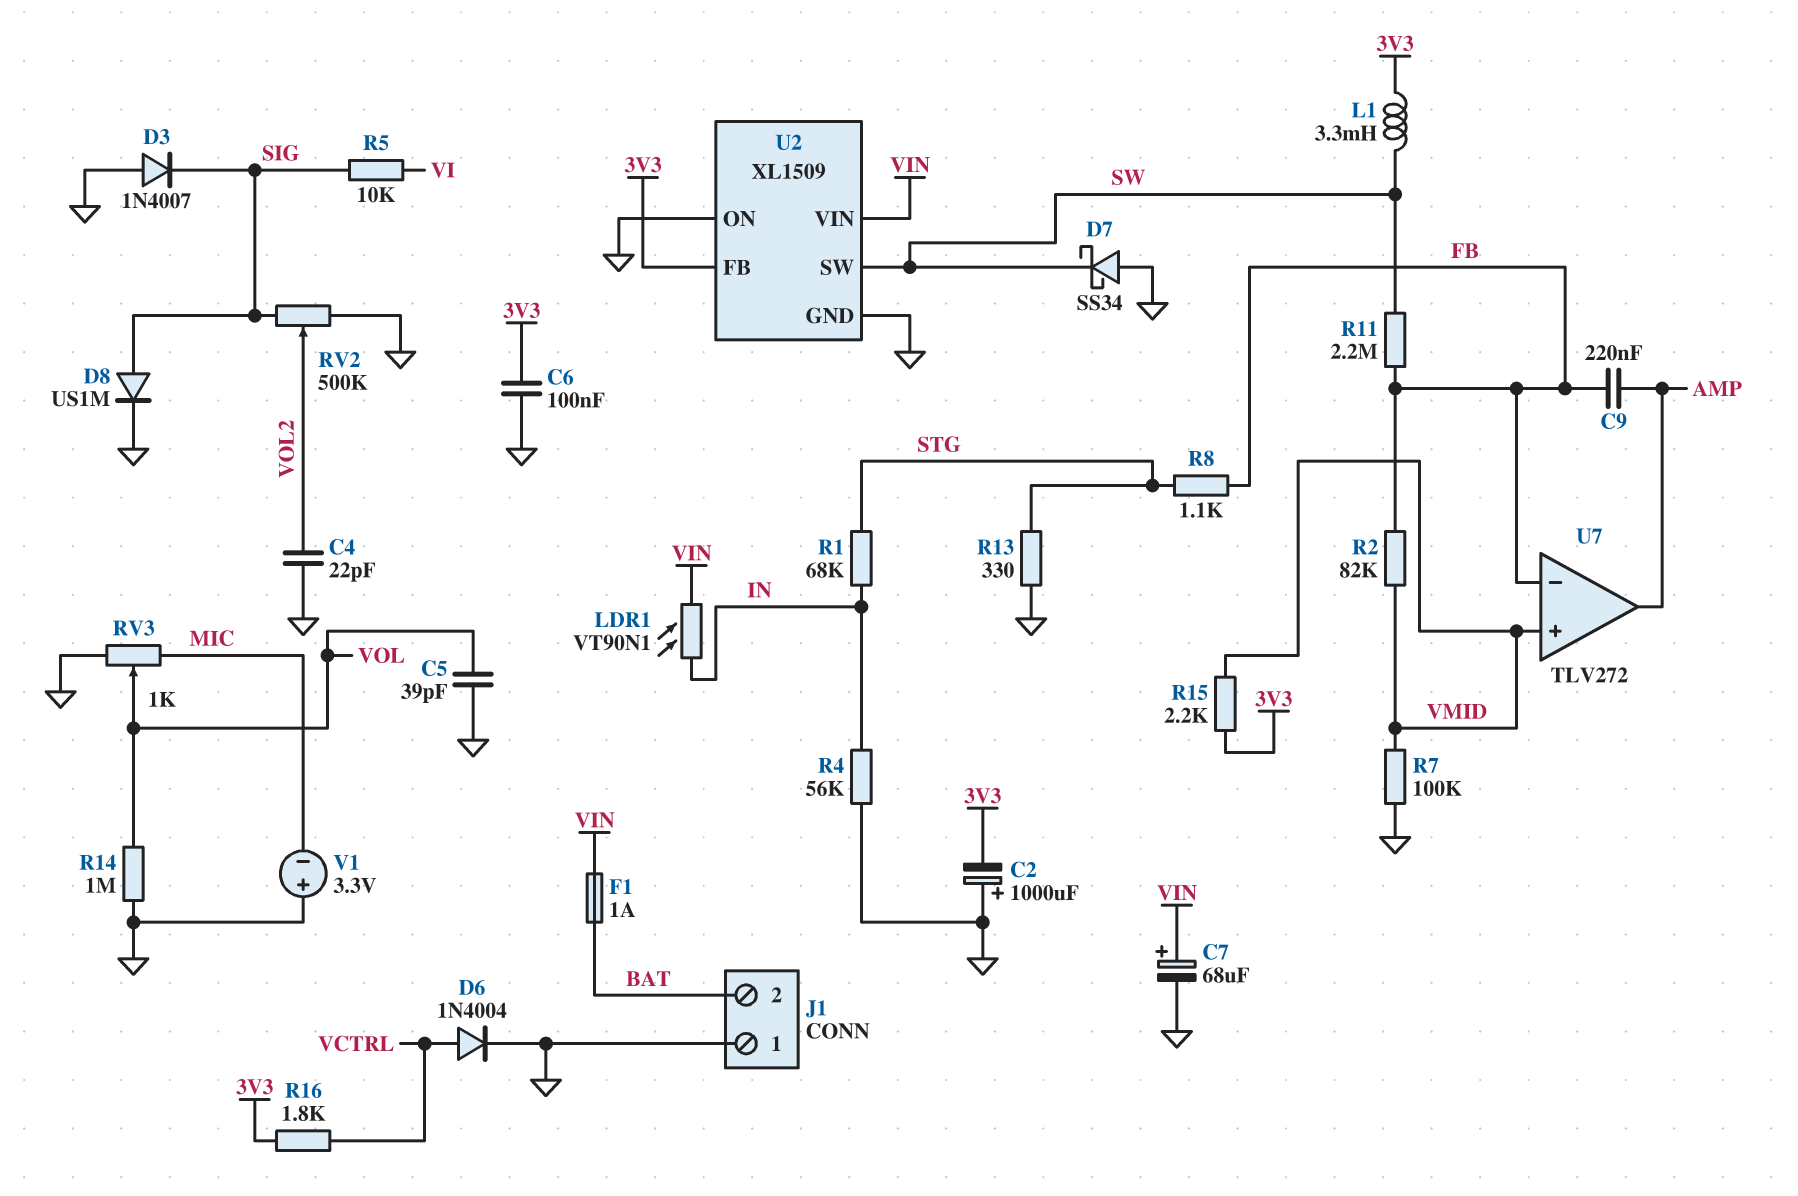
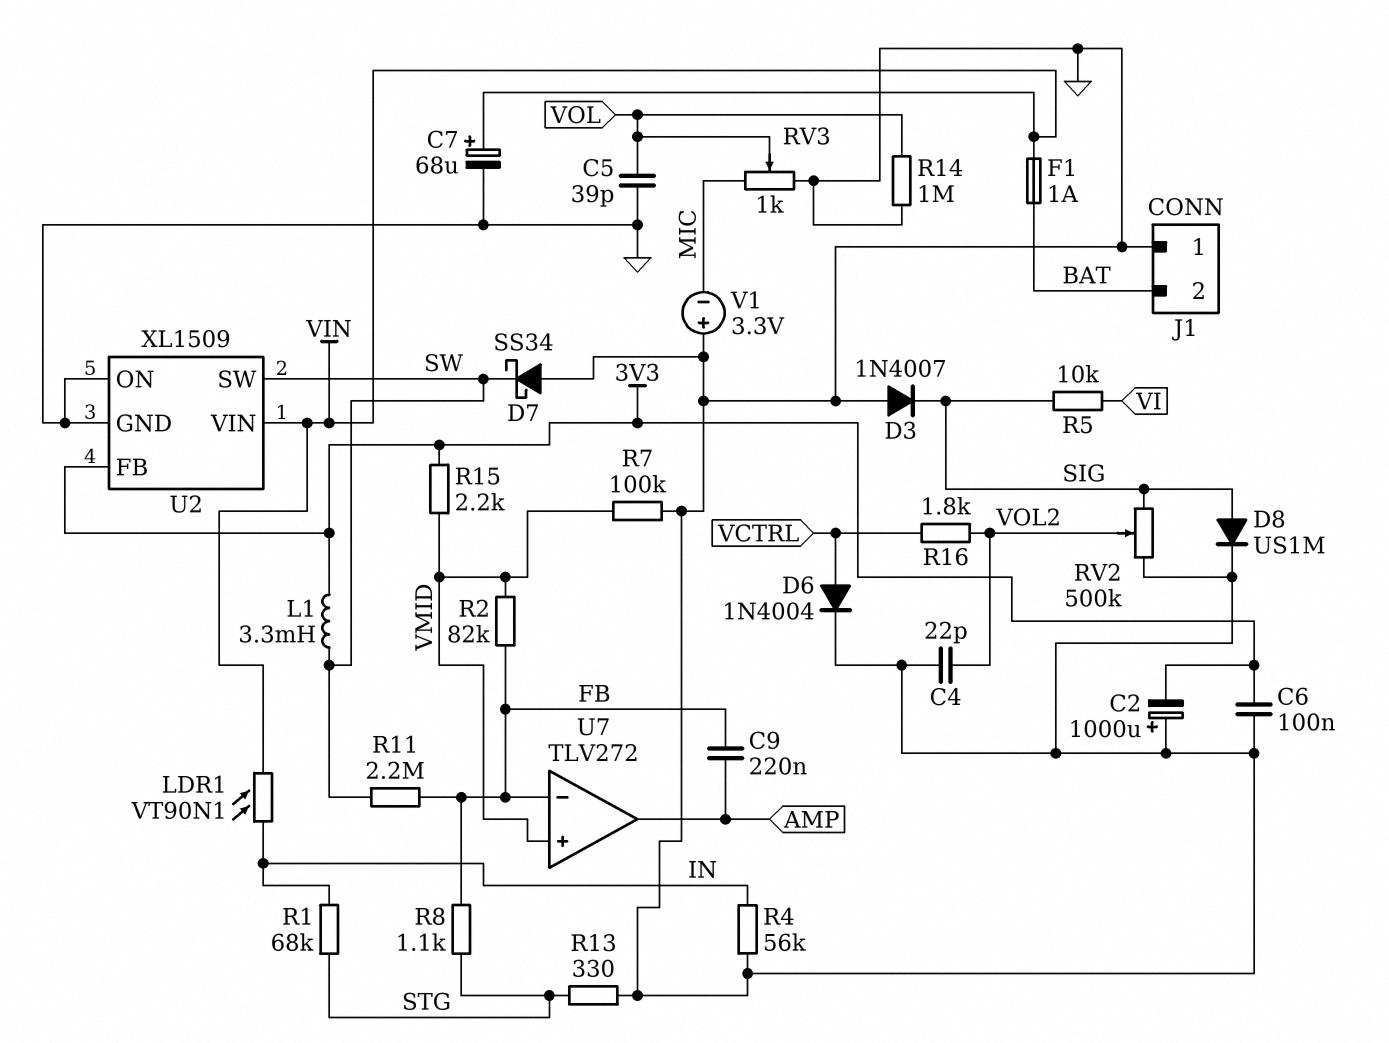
R16: 1.8k (3V3, VCTRL) -> 1.8k (VCTRL, VOL2)

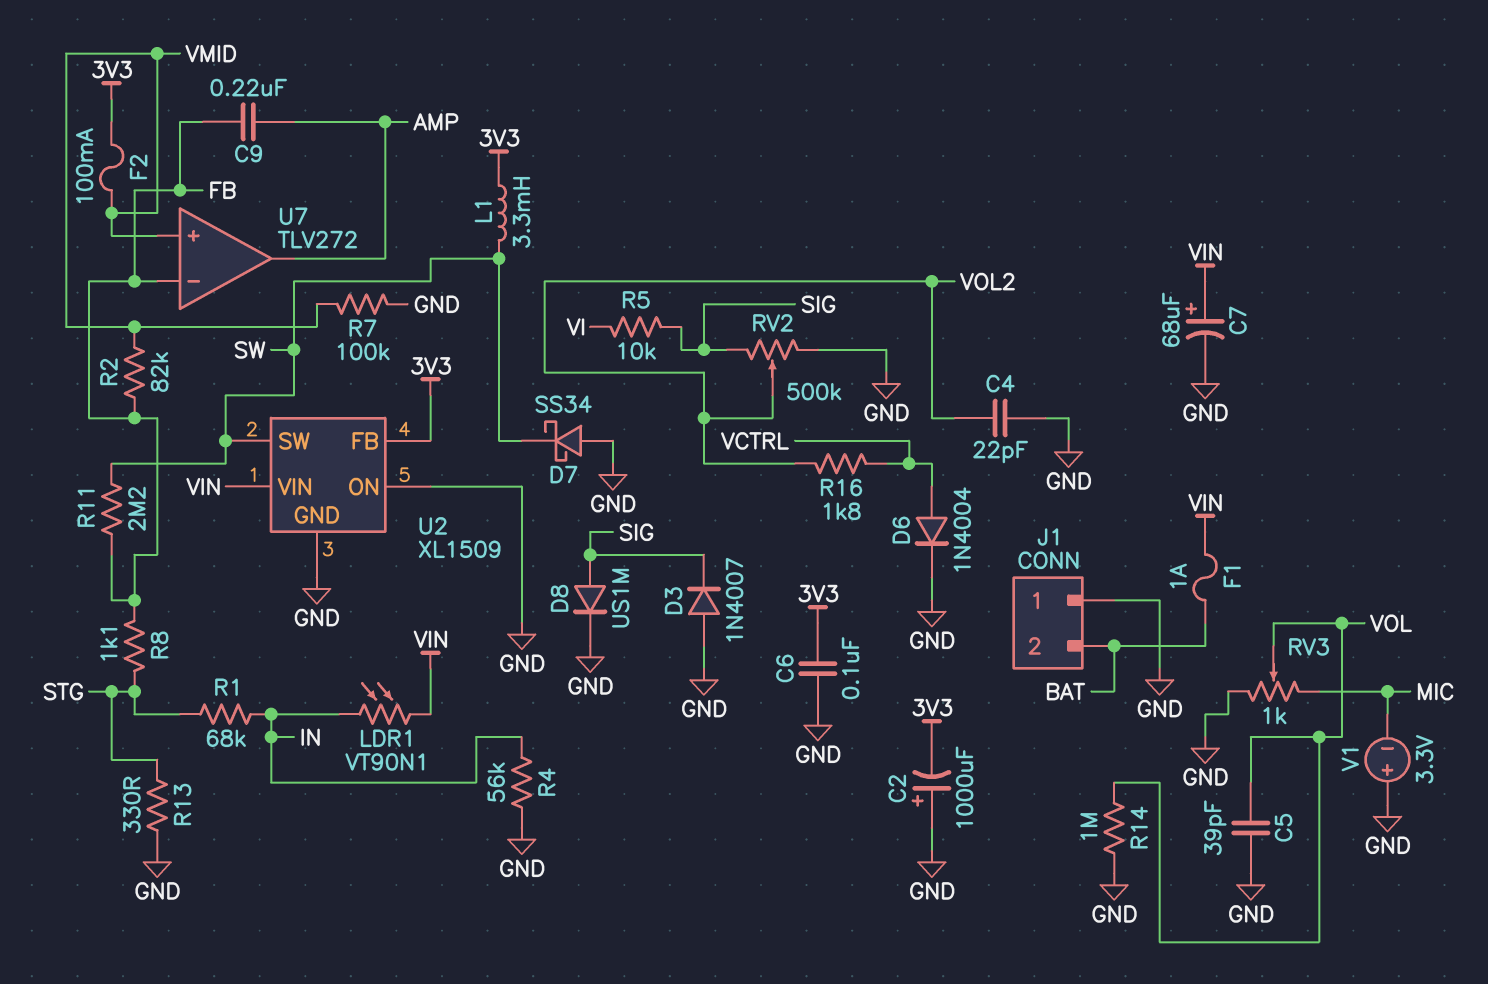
F2: none -> 100mA (3V3, VMID)
R15: 2.2k (3V3, VMID) -> none

